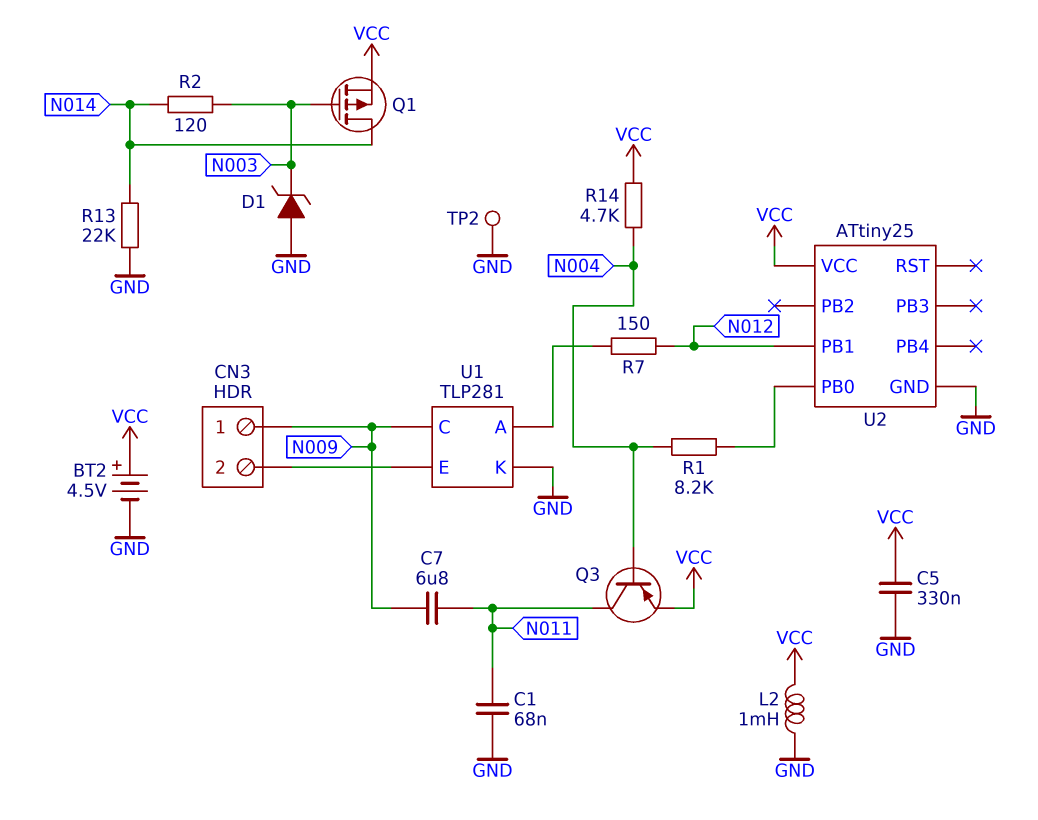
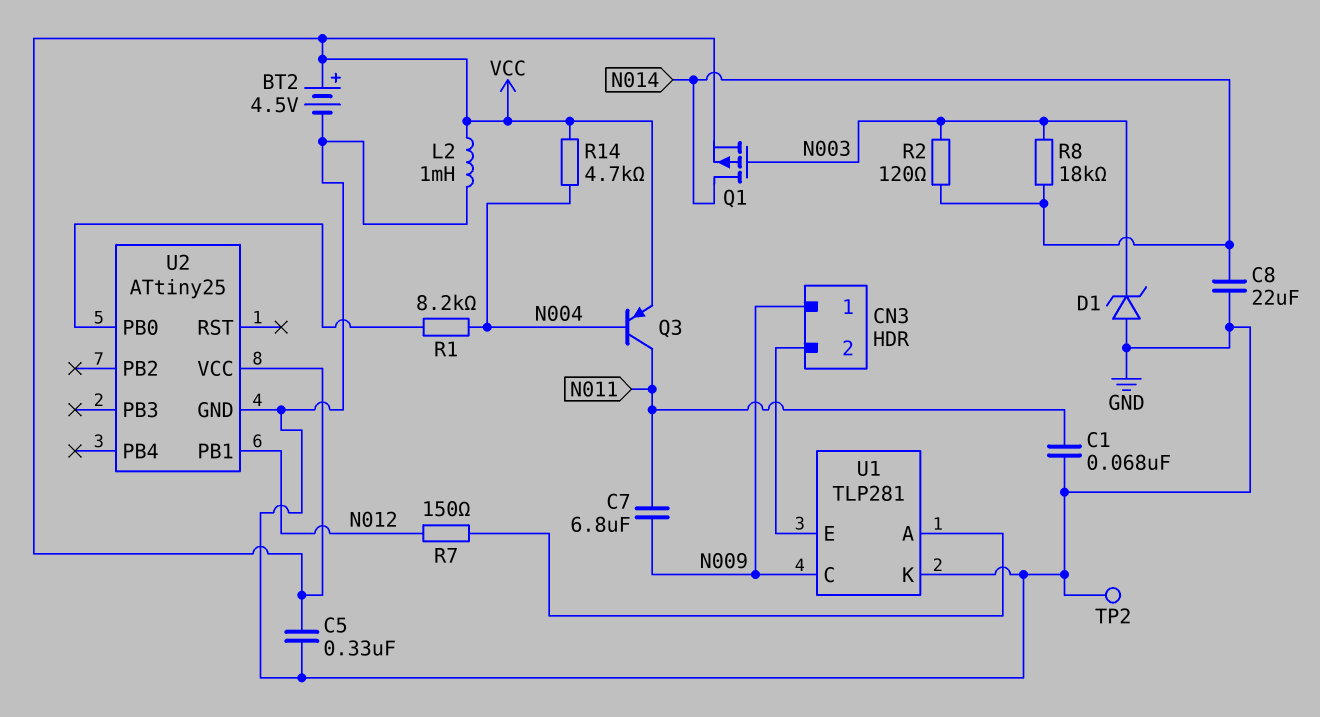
C8: none -> 22uF (GND, N014)
R8: none -> 18k (N003, N014)
R13: 22k (GND, N014) -> none

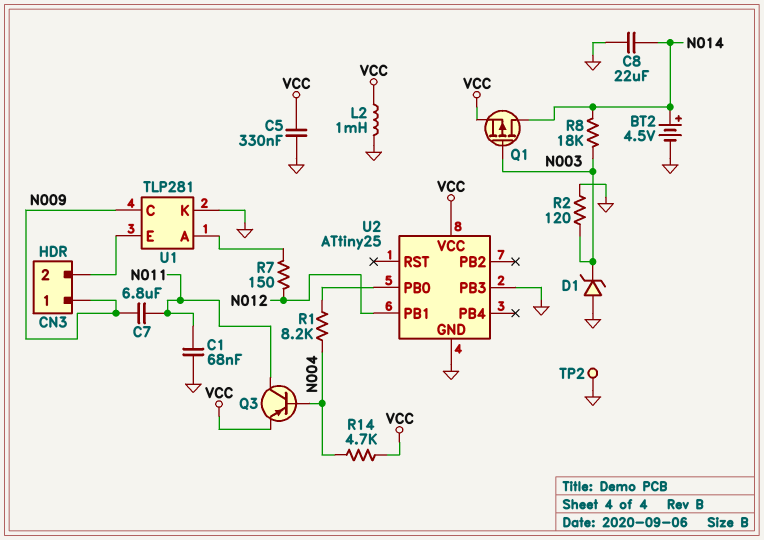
BT2: 4.5V (plus VCC, minus GND) -> 4.5V (plus N014, minus GND)
R2: 120 (N003, N014) -> 120 (GND, N003)
U2 pin PB3: none -> GND

